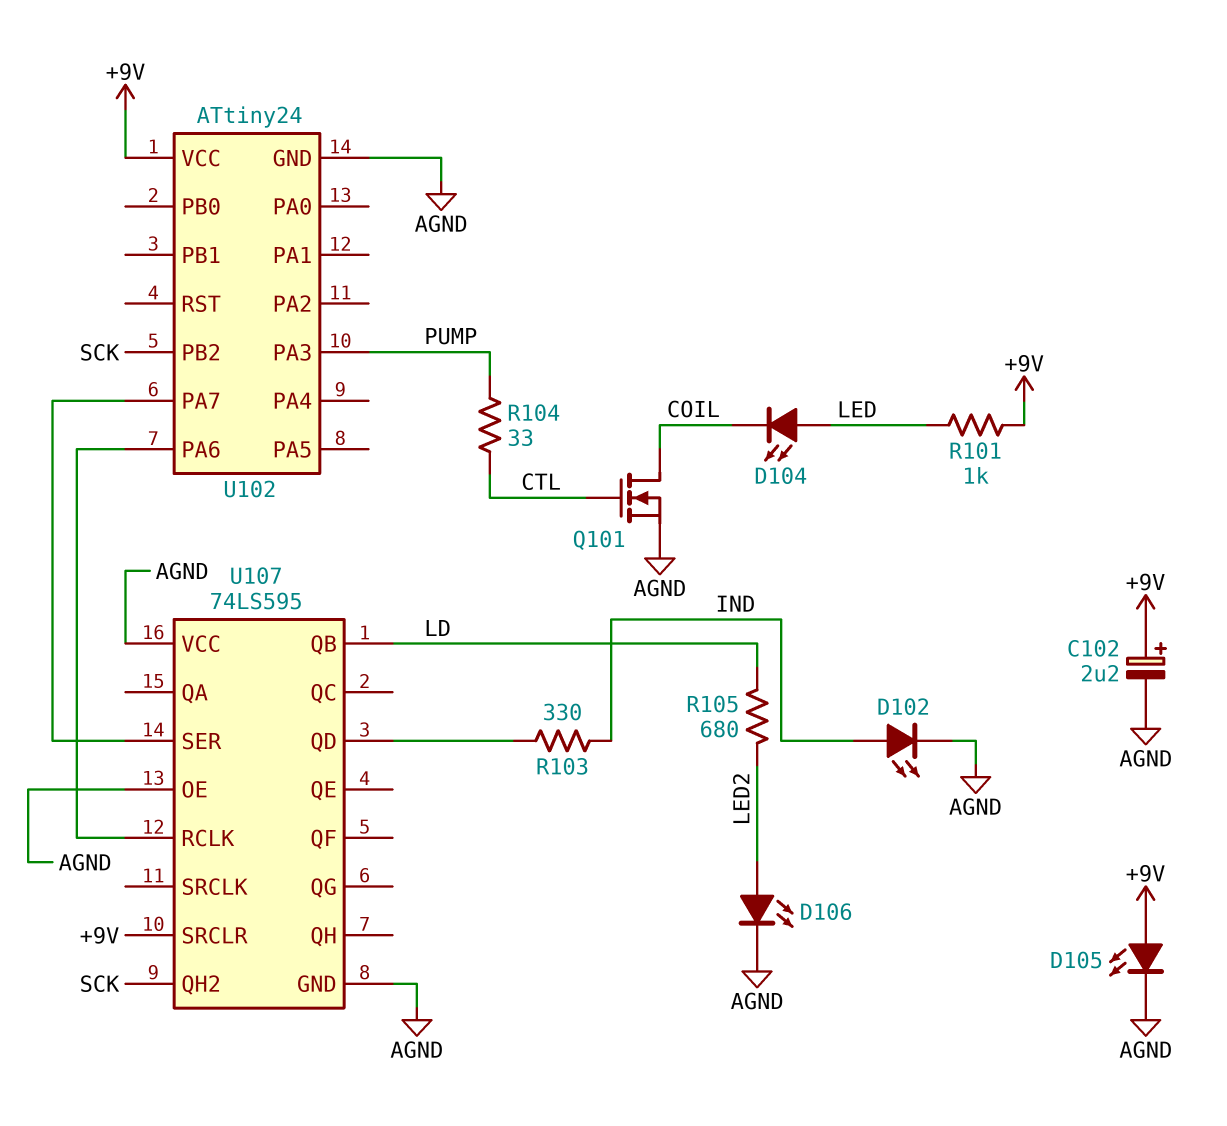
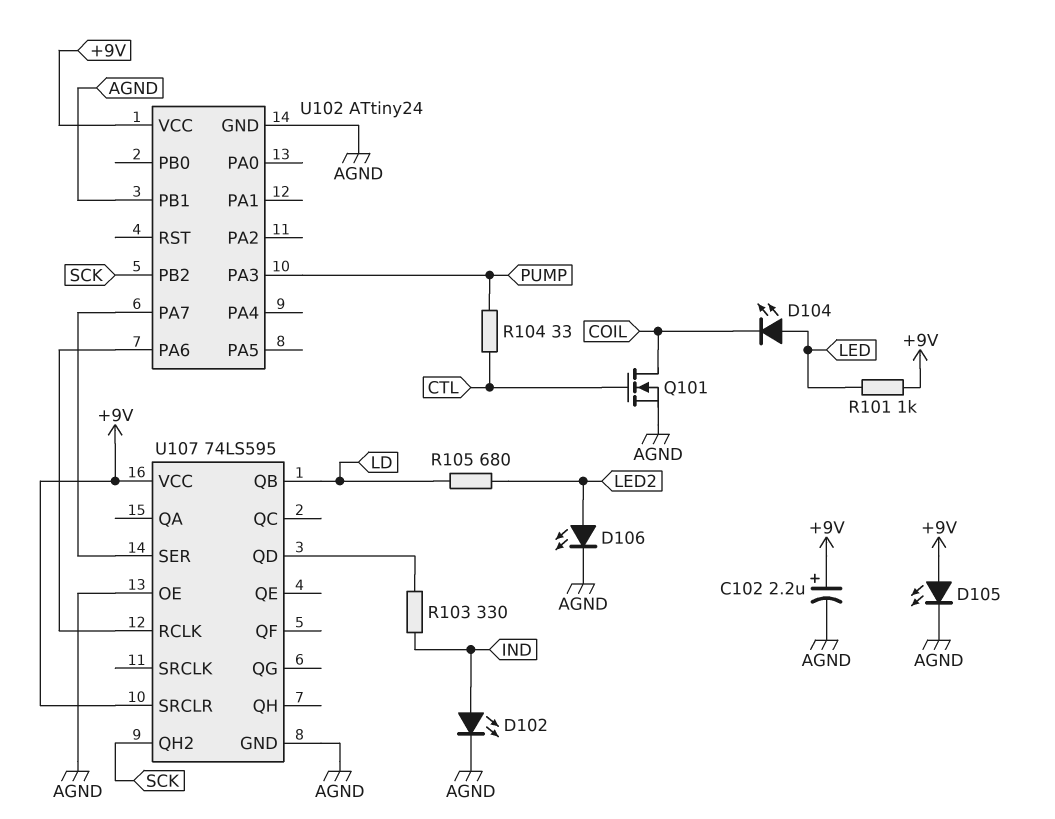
U102 pin PB1: none -> AGND
U107 pin VCC: AGND -> +9V

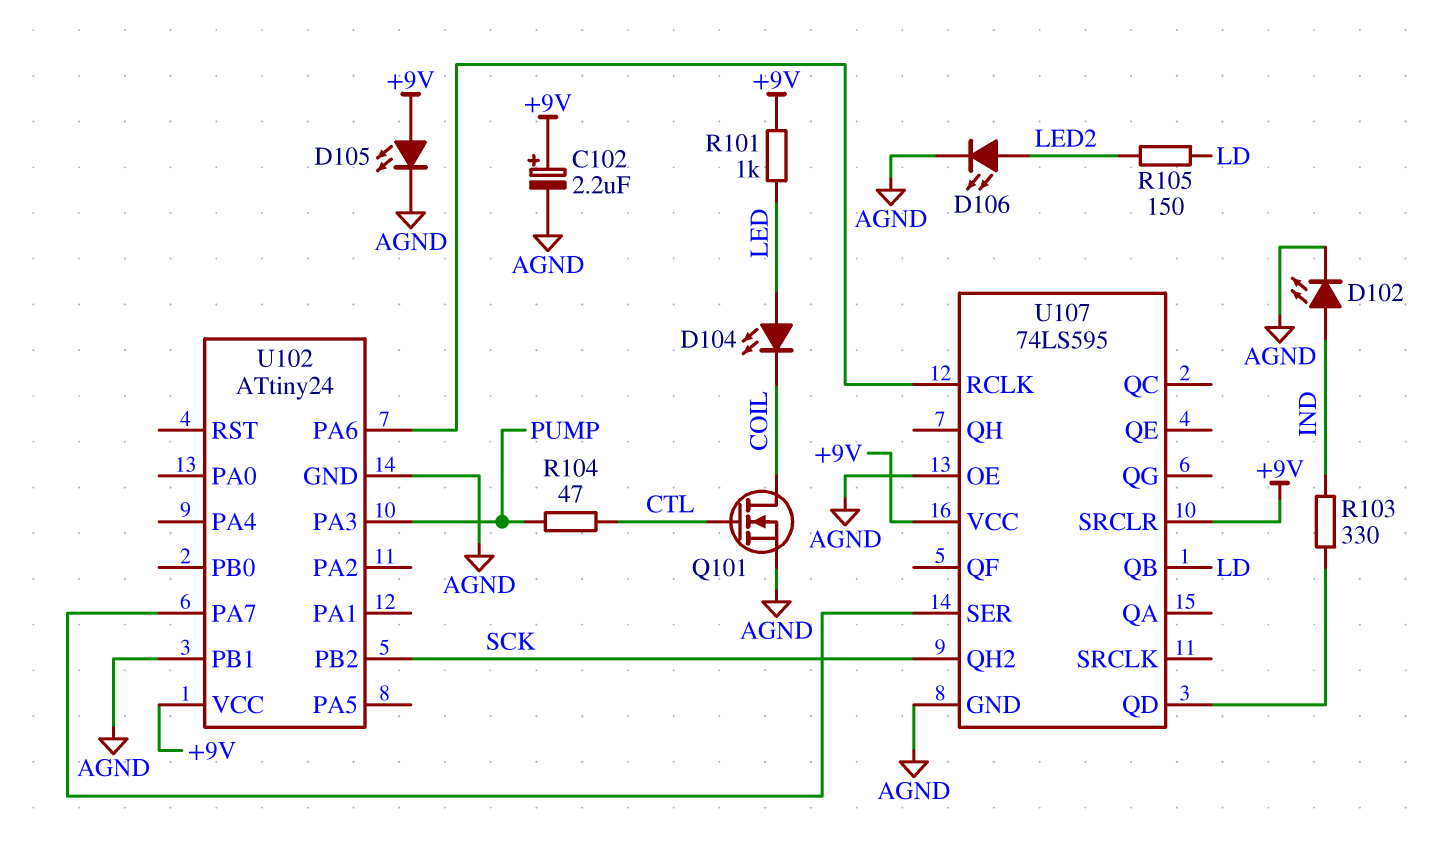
R104: 33 (CTL, PUMP) -> 47 (CTL, PUMP)
R105: 680 (LD, LED2) -> 150 (LD, LED2)

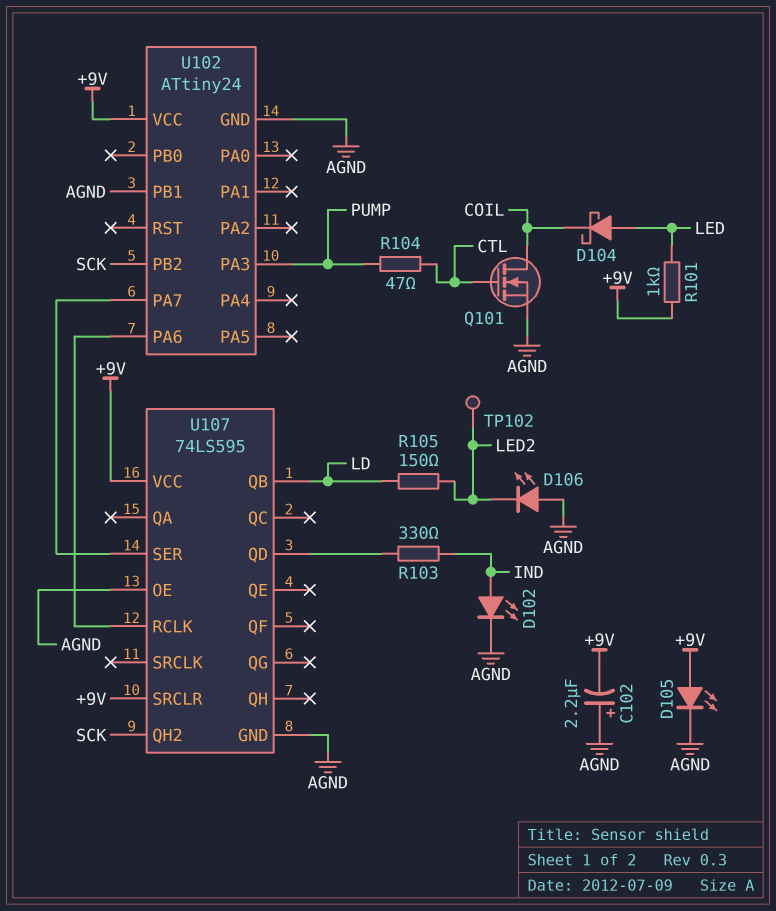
C102: 2.2uF (plus +9V, minus AGND) -> 2.2uF (plus AGND, minus +9V)
D104: LED (A LED, K COIL) -> schottky (A LED, K COIL)
D106: LED (A LED2, K AGND) -> LED (A AGND, K LED2)
TP102: none -> test point (LED2)

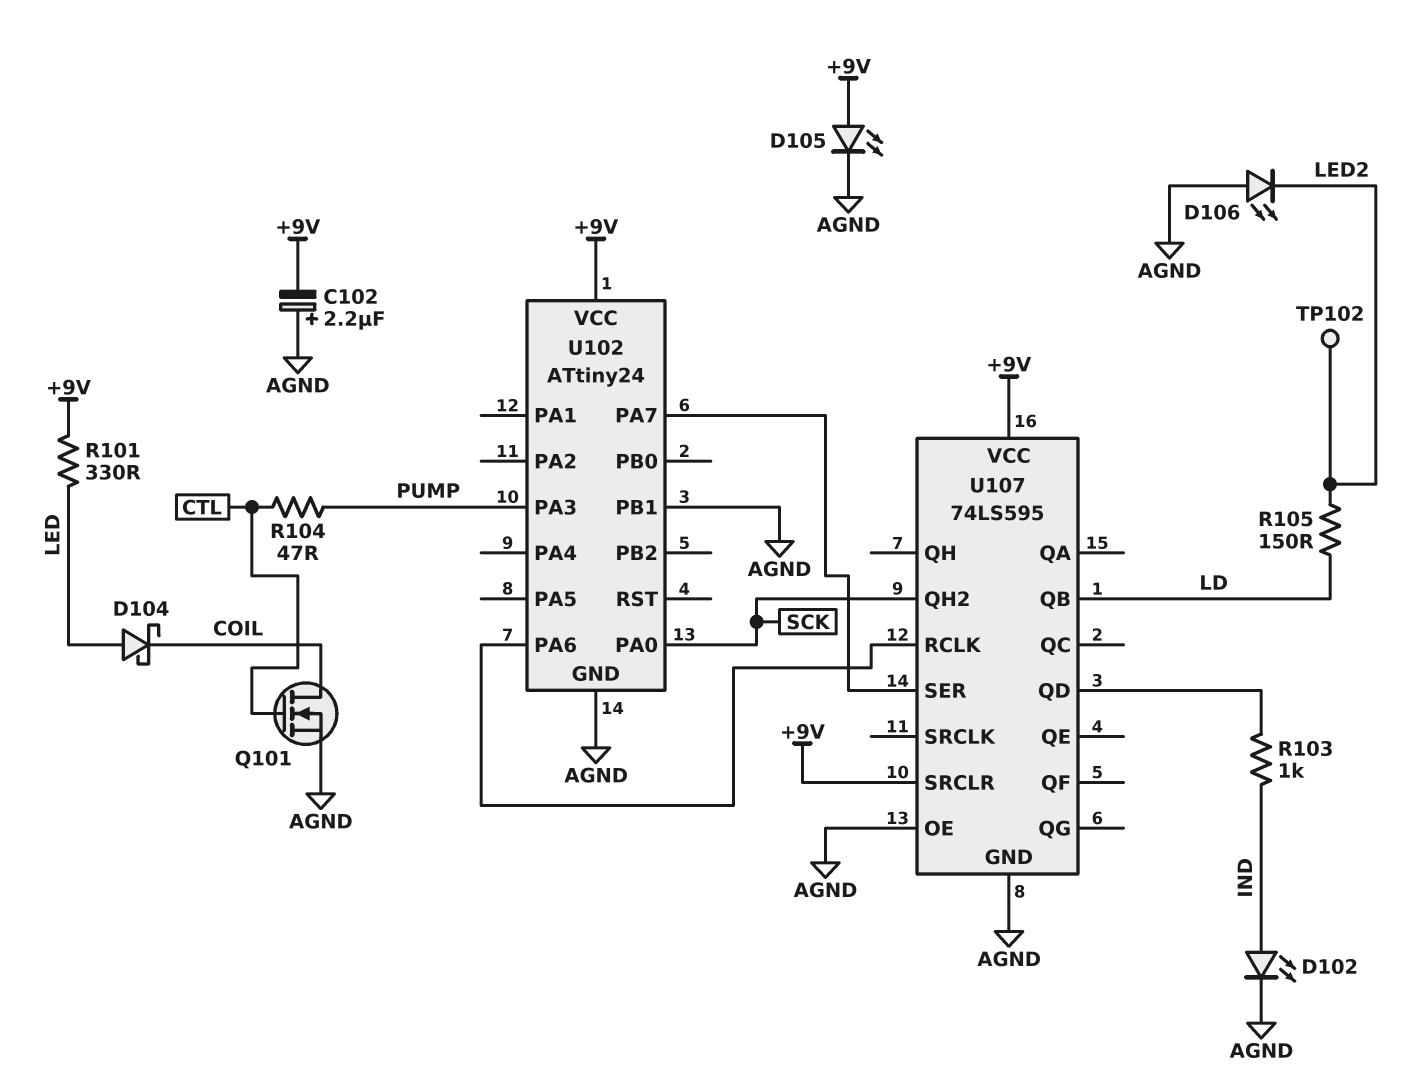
R101: 1k (+9V, LED) -> 330 (+9V, LED)
R103: 330 (IND, U107/QD) -> 1k (IND, U107/QD)
U102 pin PA0: none -> SCK
U102 pin PB2: SCK -> none

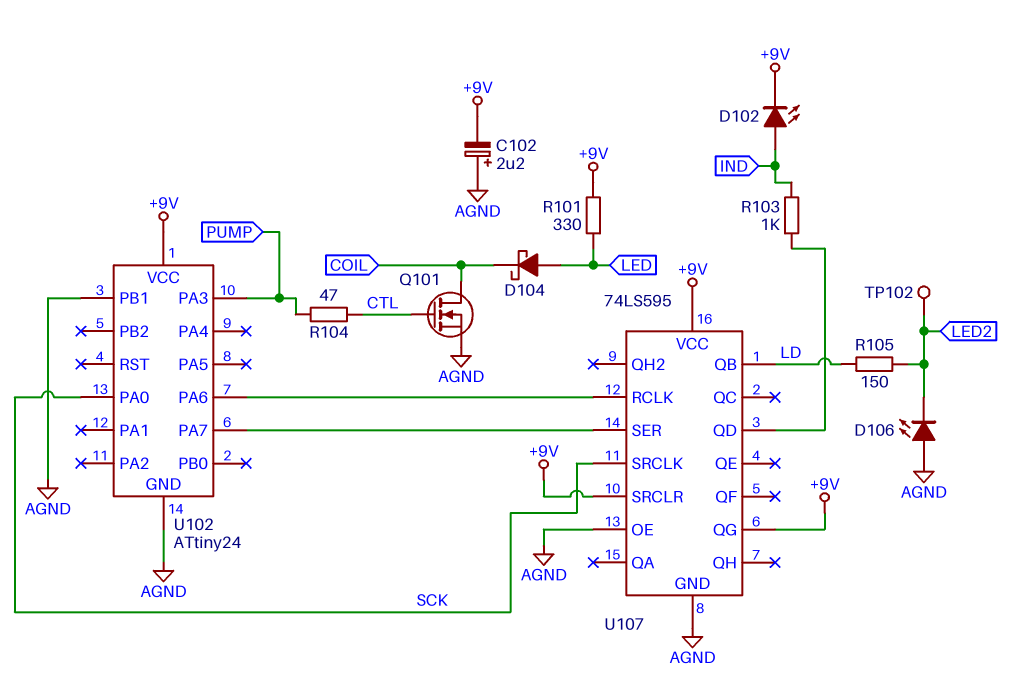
D102: LED (A IND, K AGND) -> LED (A IND, K +9V)
D105: LED (A +9V, K AGND) -> none
U107 pin QG: none -> +9V
U107 pin QH2: SCK -> none
U107 pin SRCLK: none -> SCK

